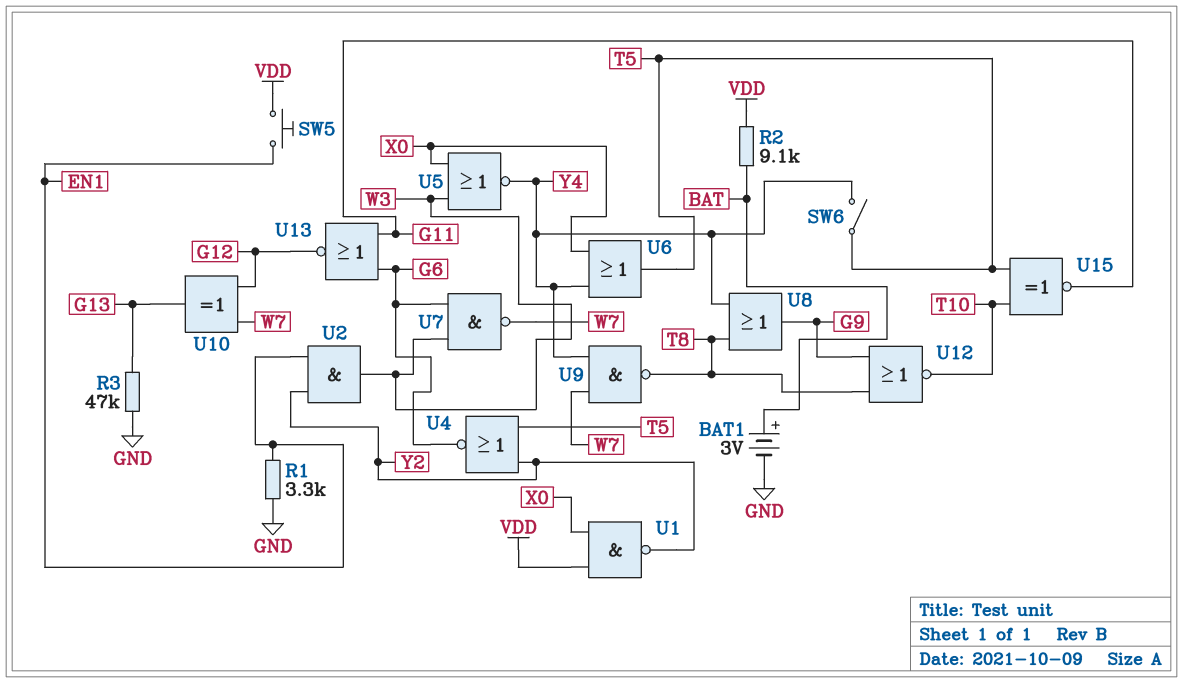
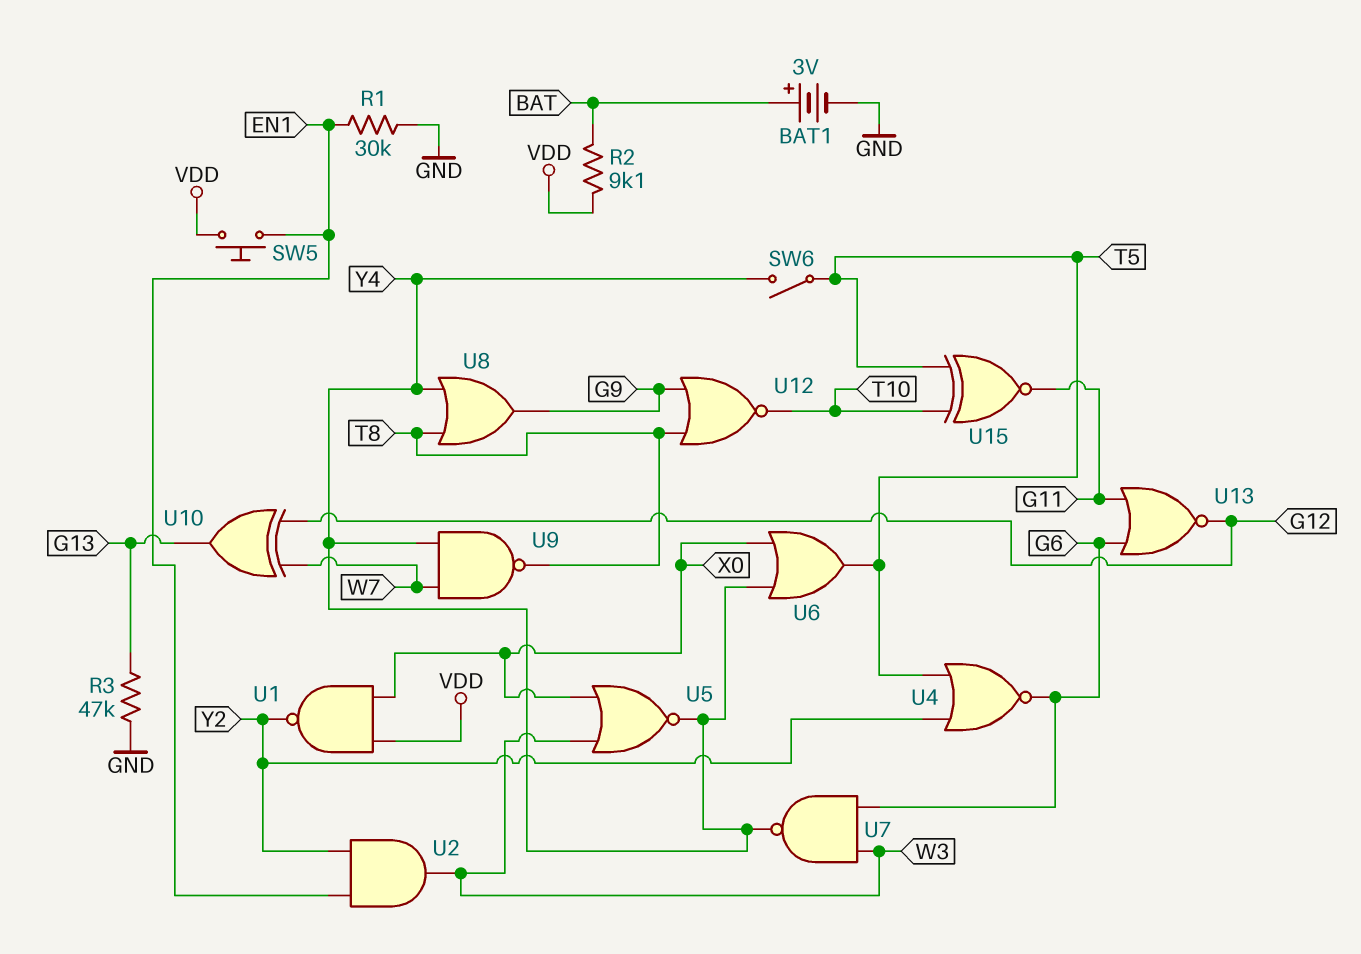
R1: 3.3k (EN1, GND) -> 30k (EN1, GND)
U7: NAND (in G6, in W3, out W7) -> NAND (in G6, in W3, out Y4)

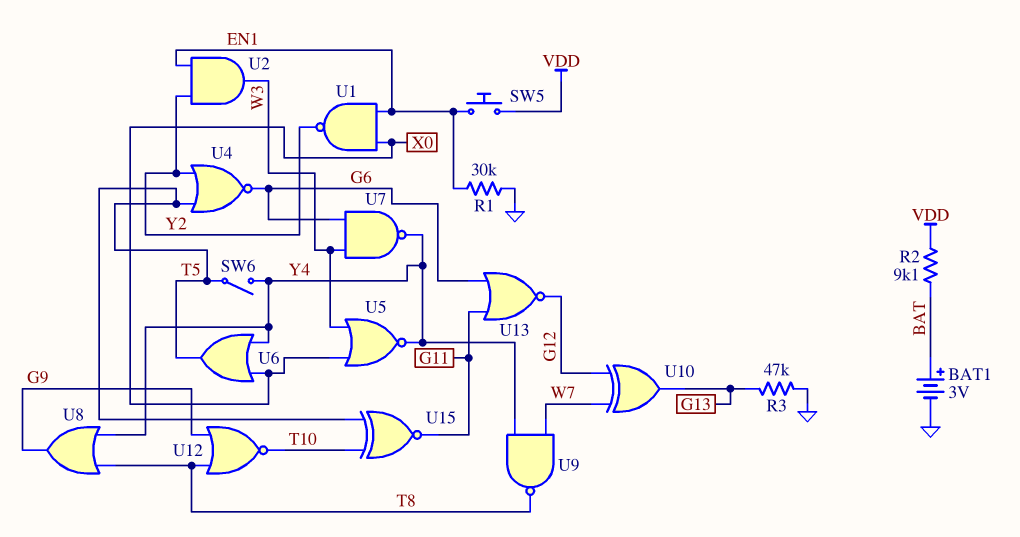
U1: NAND (in VDD, in X0, out Y2) -> NAND (in EN1, in X0, out Y2)

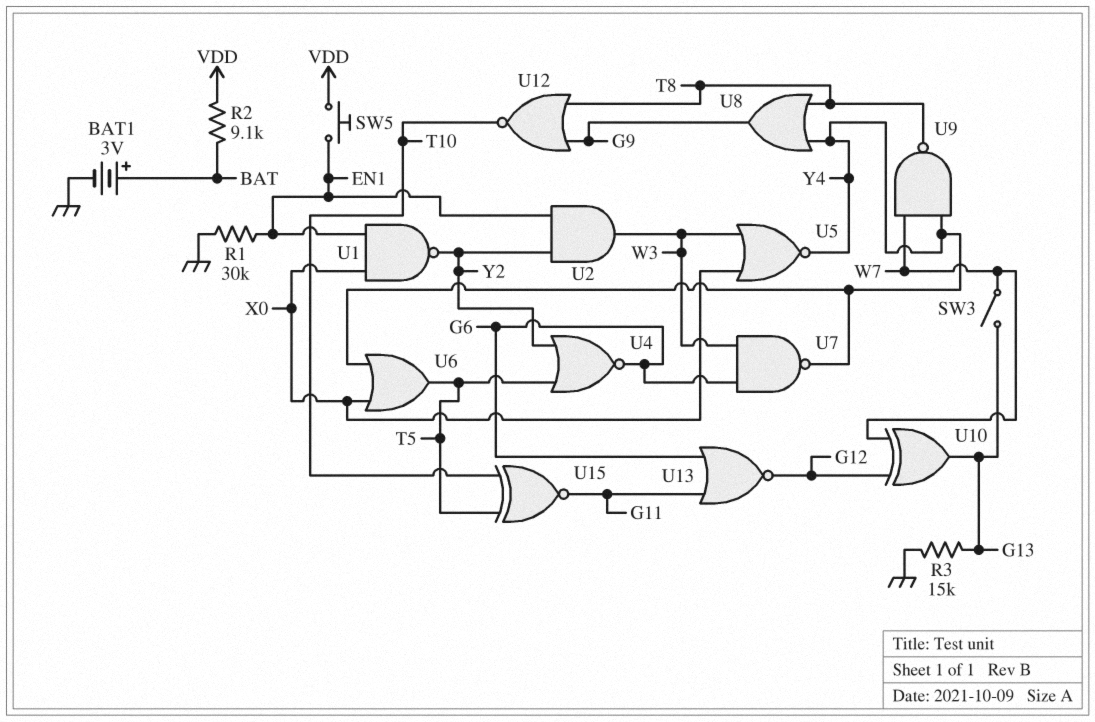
R3: 47k (G13, GND) -> 15k (G13, GND)
SW3: none -> switch (G13, W7)
SW6: switch (T5, Y4) -> none

